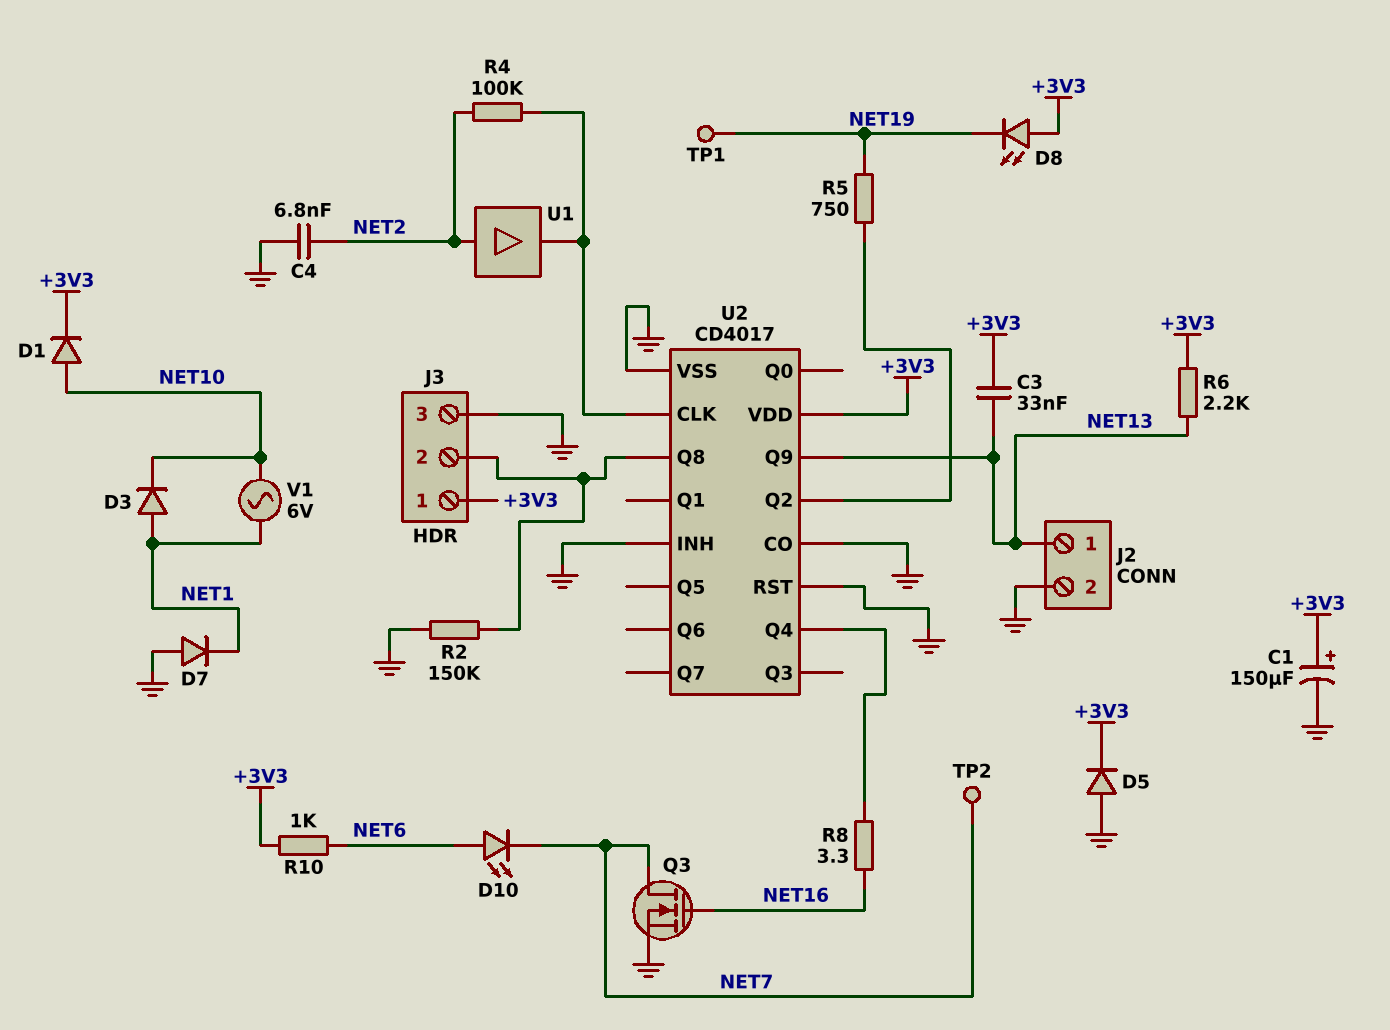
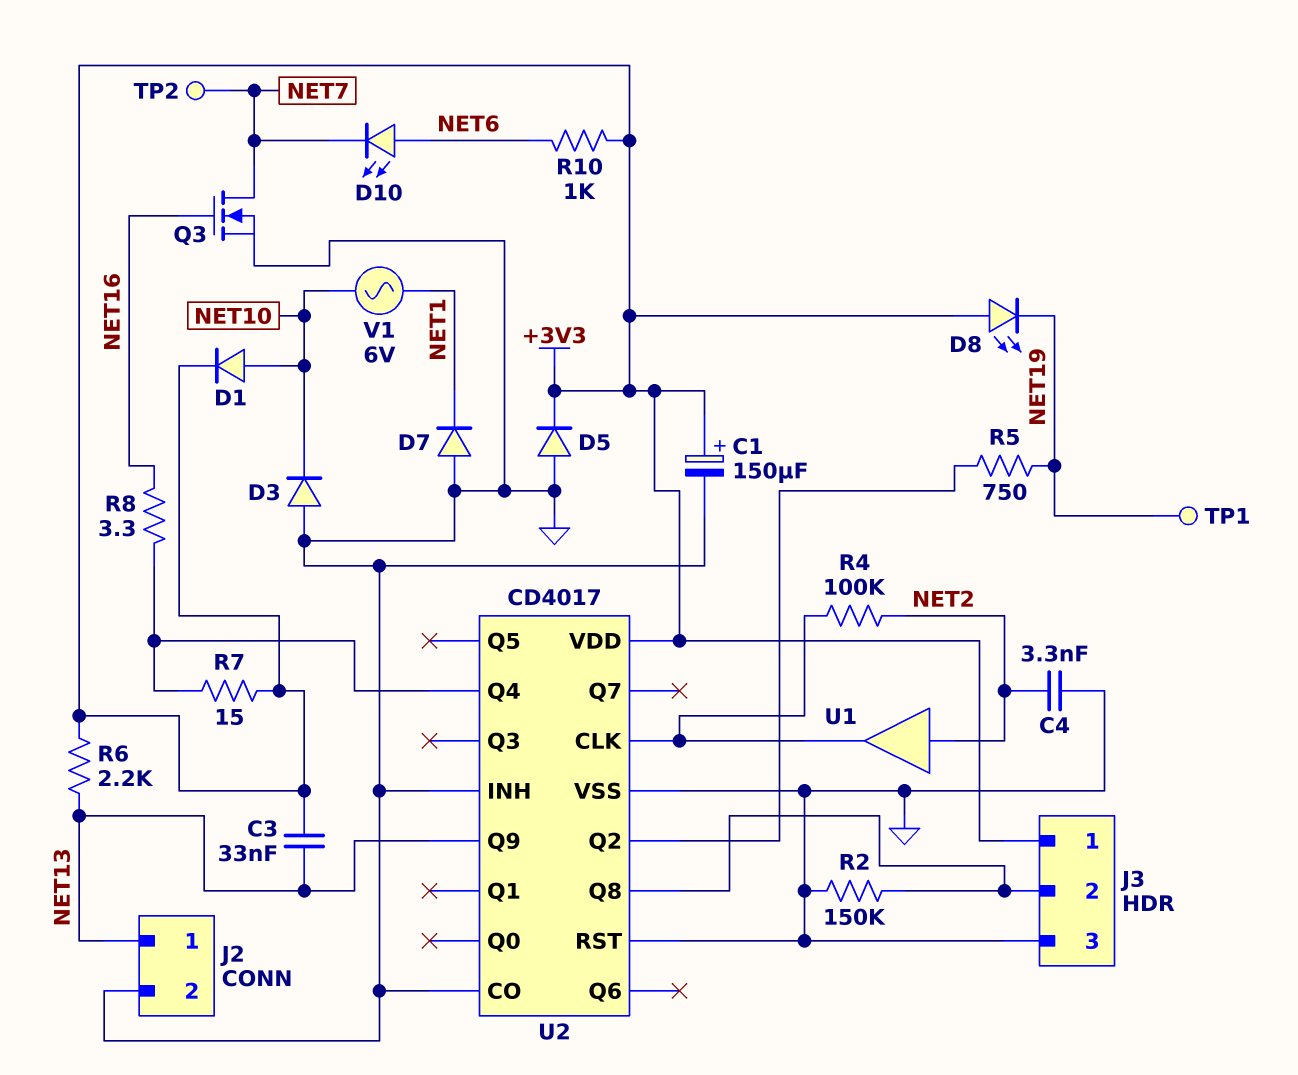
C4: 6.8nF (GND, NET2) -> 3.3nF (GND, NET2)
D3: diode (A NET1, K NET10) -> diode (A GND, K NET10)
R7: none -> 15 (+3V3, U2/Q4)

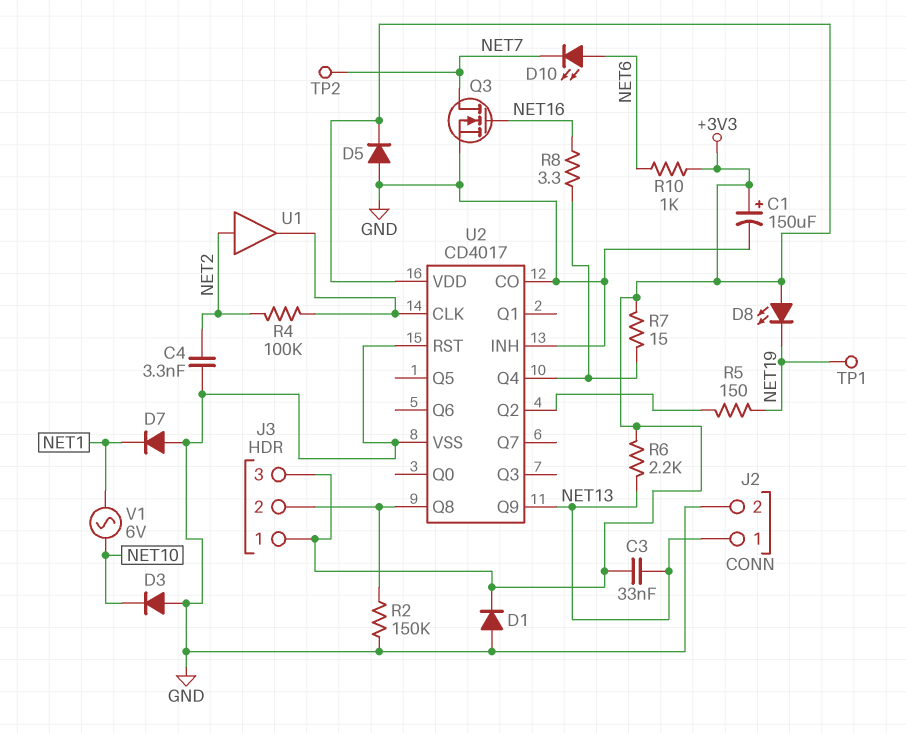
D1: diode (A NET10, K +3V3) -> diode (A GND, K +3V3)
J3 pin 3: GND -> +3V3
R5: 750 (NET19, U2/Q2) -> 150 (NET19, U2/Q2)

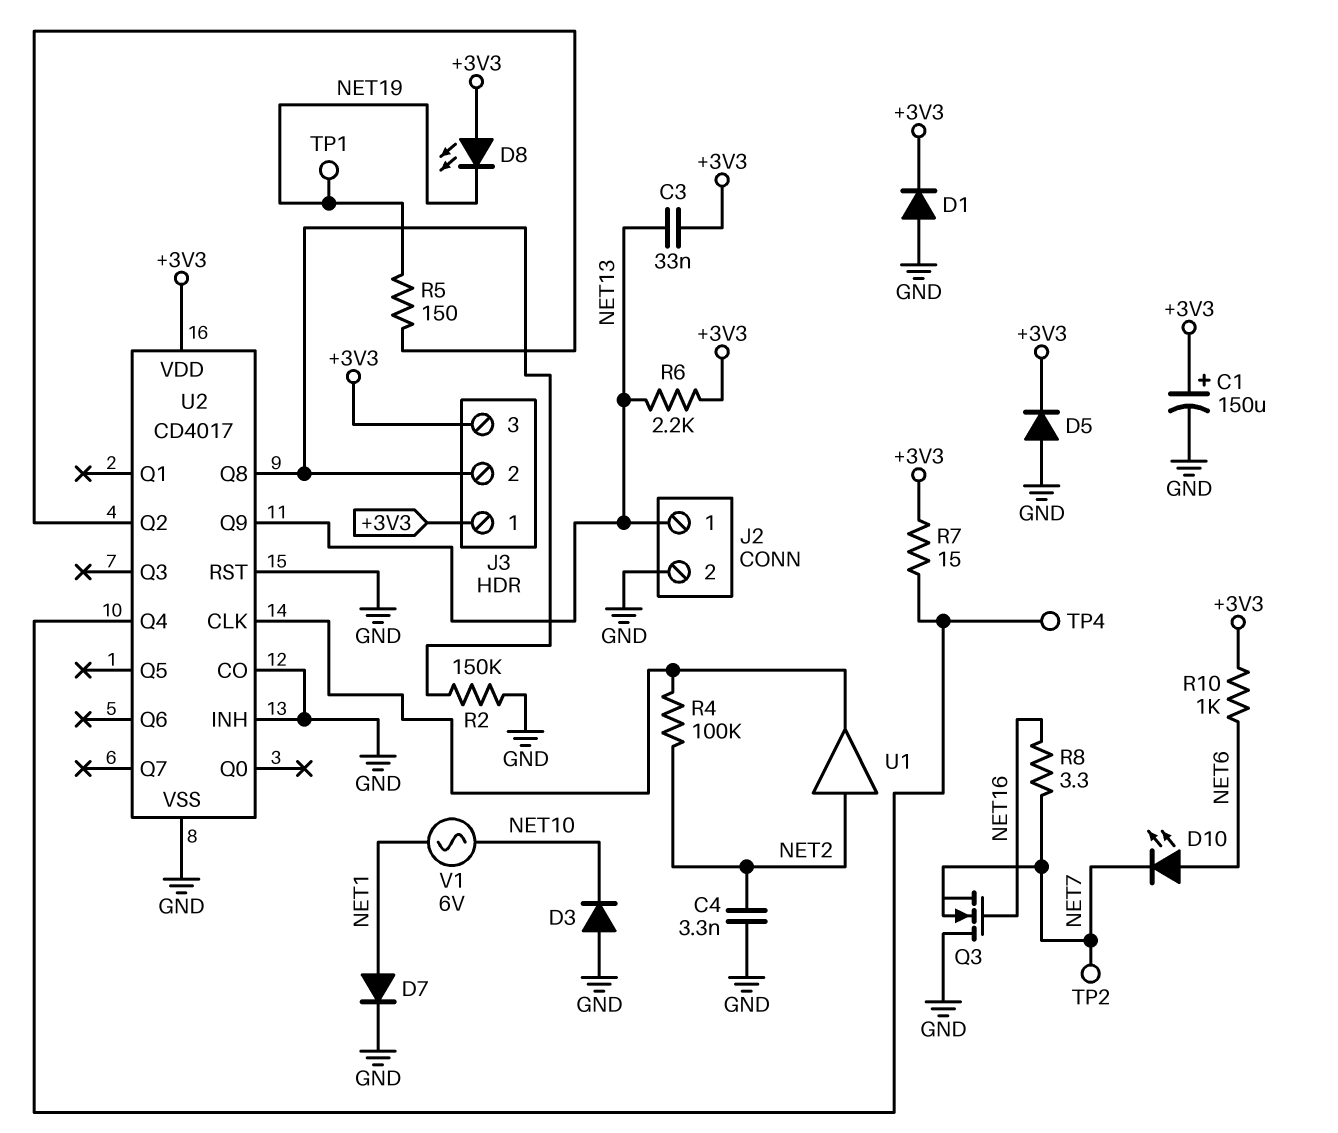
D7: diode (A GND, K NET1) -> diode (A NET1, K GND)
Q3: NMOS (G NET16, D NET7, S GND) -> NMOS (G NET16, D GND, S NET7)
R8: 3.3 (NET16, U2/Q4) -> 3.3 (NET7, NET16)
TP4: none -> test point (U2/Q4)

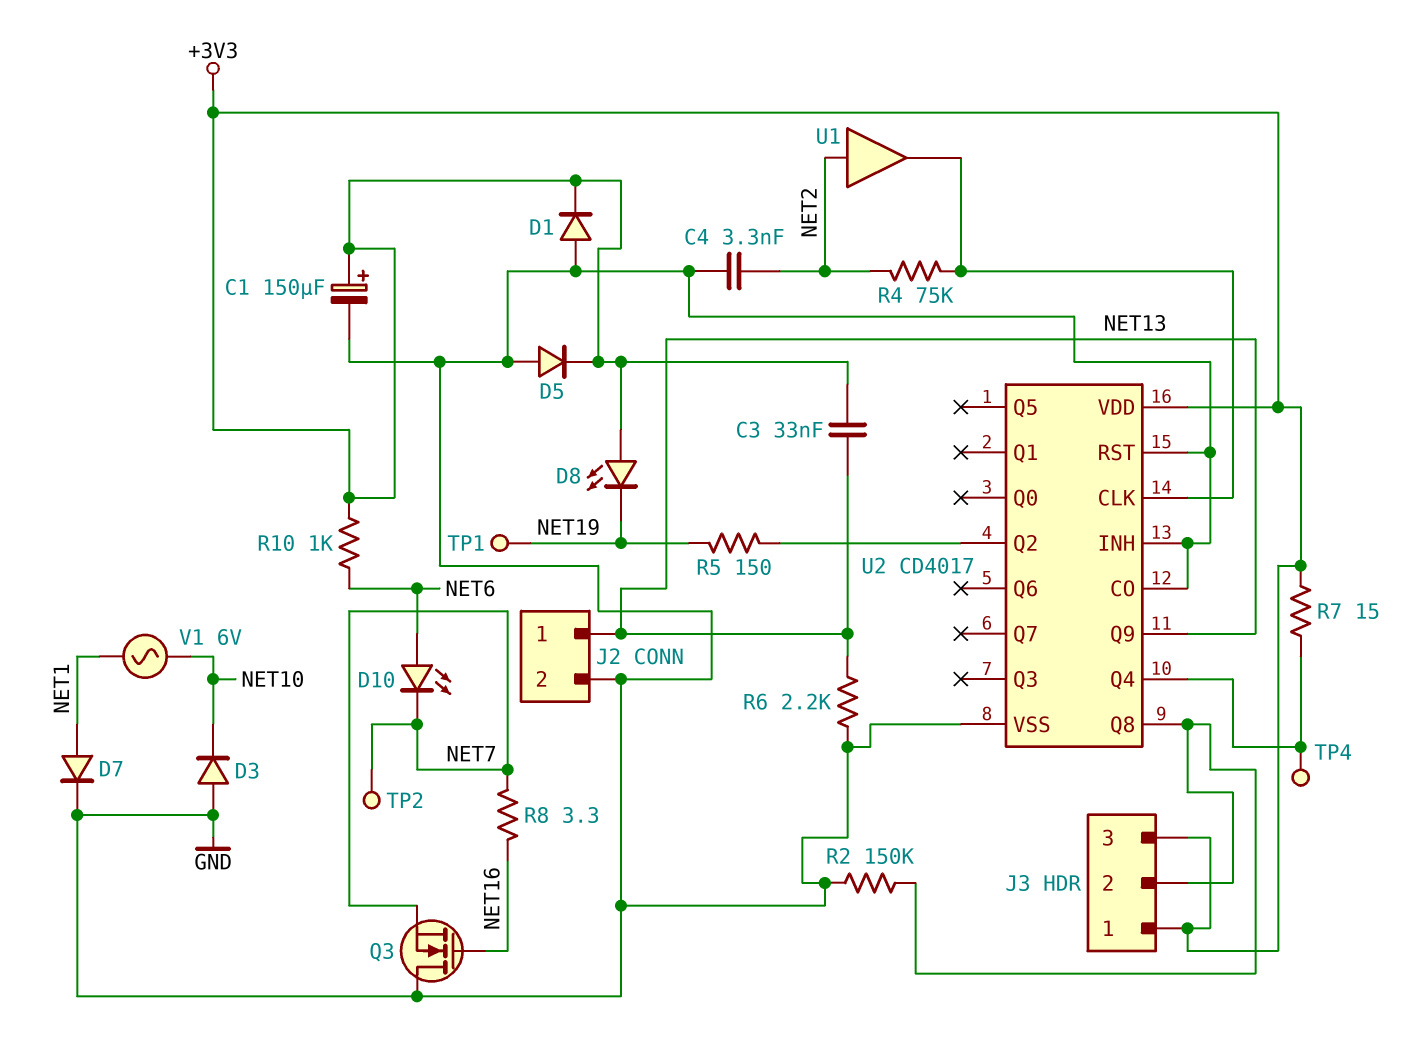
R4: 100k (NET2, U2/CLK) -> 75k (NET2, U2/CLK)
R6: 2.2k (+3V3, NET13) -> 2.2k (GND, NET13)

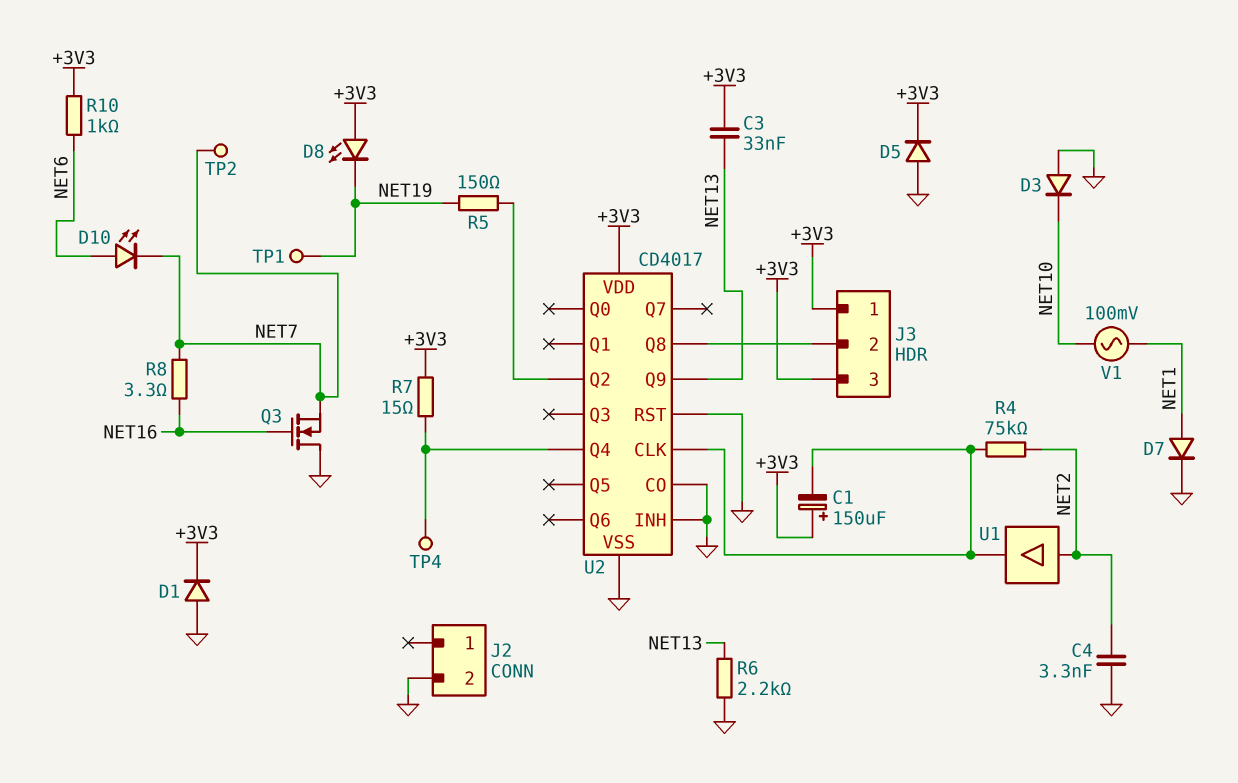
C1: 150uF (plus +3V3, minus GND) -> 150uF (plus +3V3, minus U2/CLK)
J2 pin 1: NET13 -> none
R2: 150k (GND, J3/2) -> none
V1: AC 6V (NET1, NET10) -> AC 100mV (NET1, NET10)

